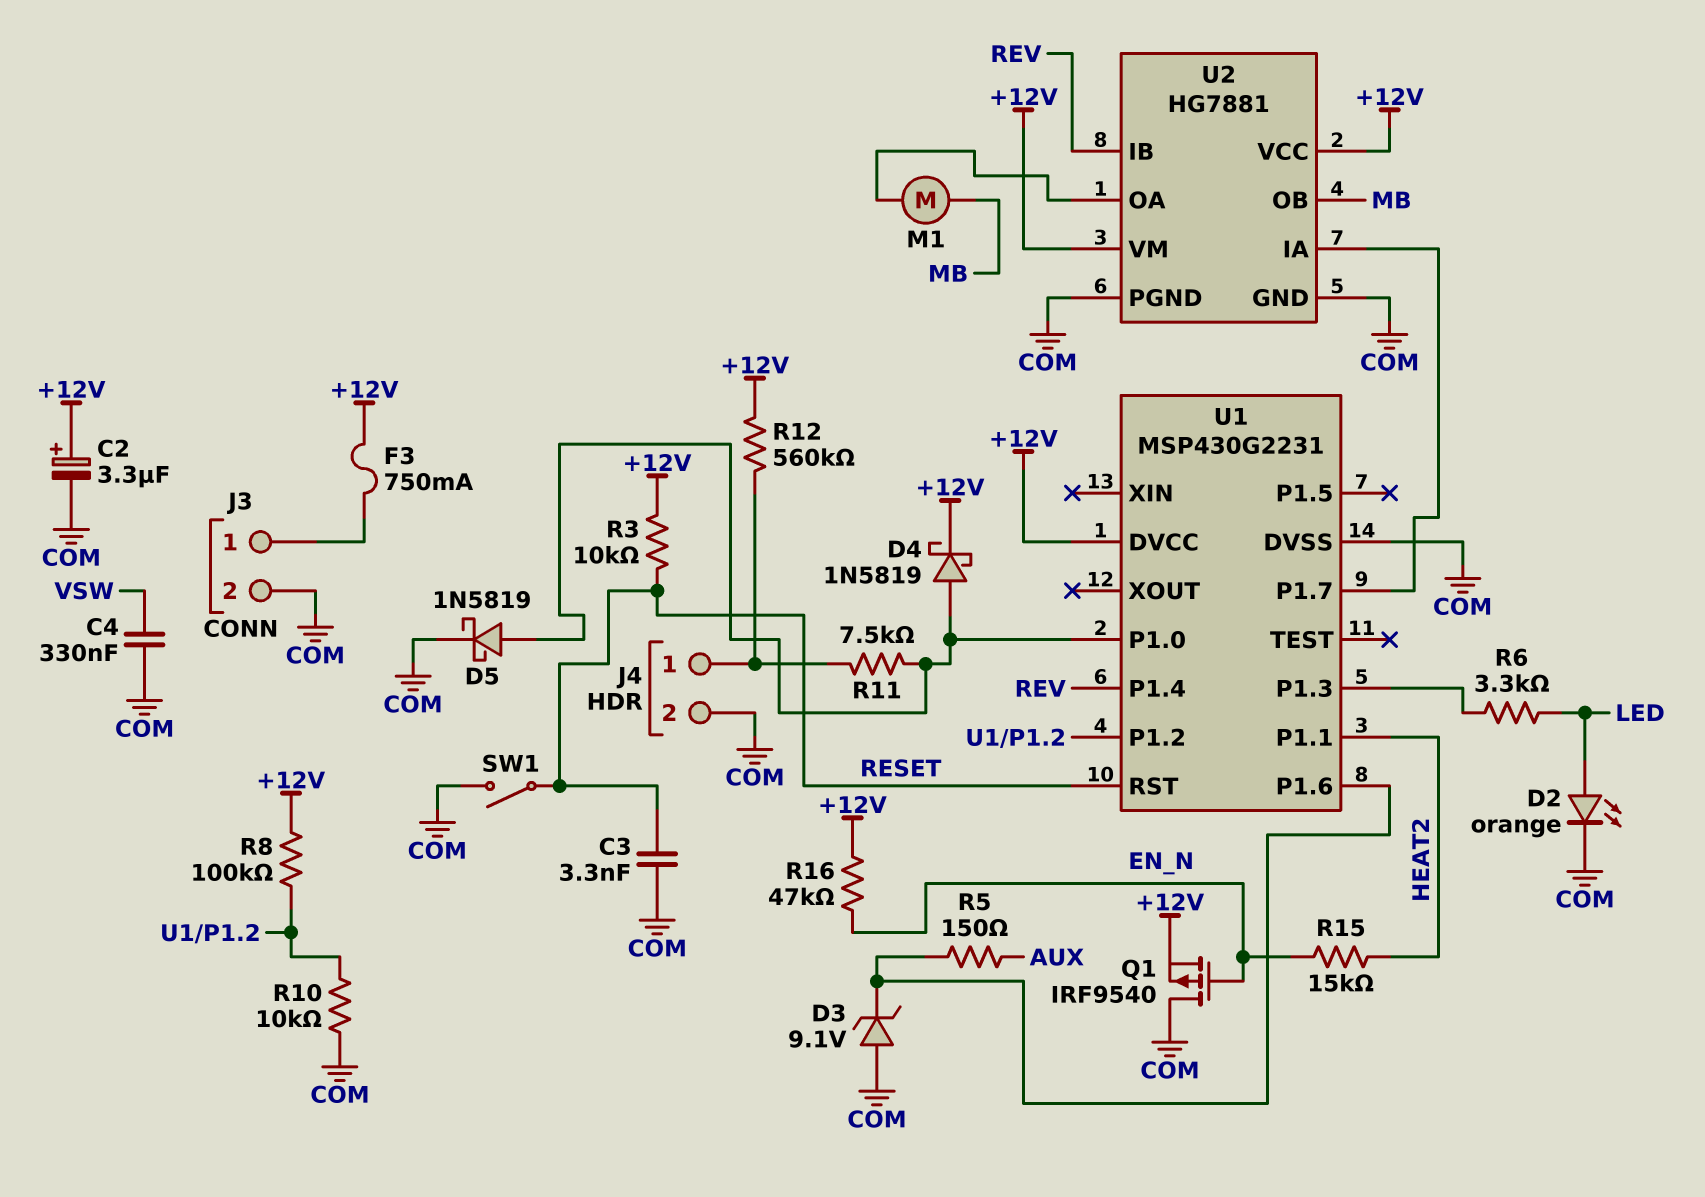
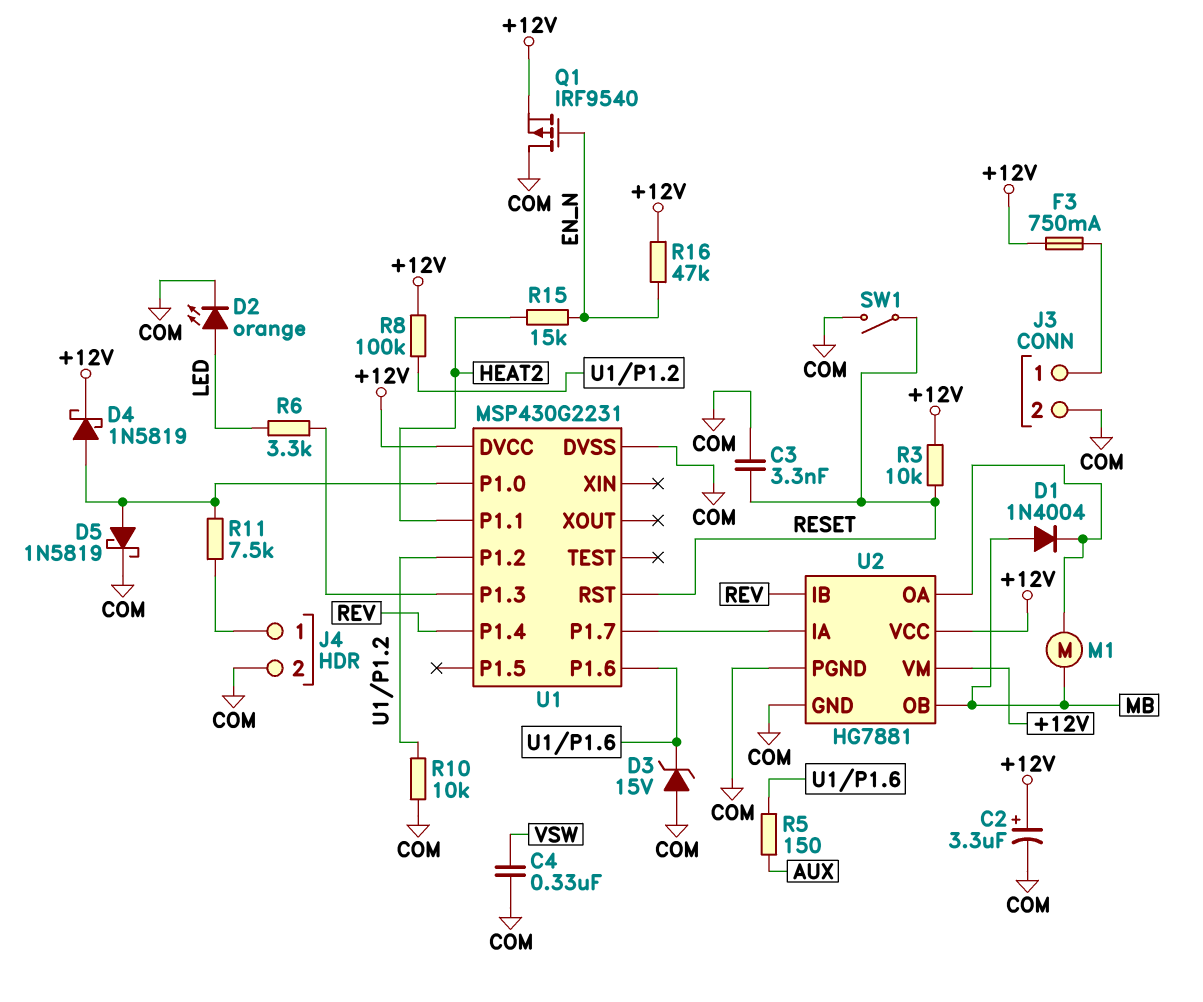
D1: none -> diode 1N4004 (A MB, K U2/OA)
D3: zener 9.1V (A COM, K U1/P1.6) -> zener 15V (A COM, K U1/P1.6)
R12: 560k (+12V, J4/1) -> none

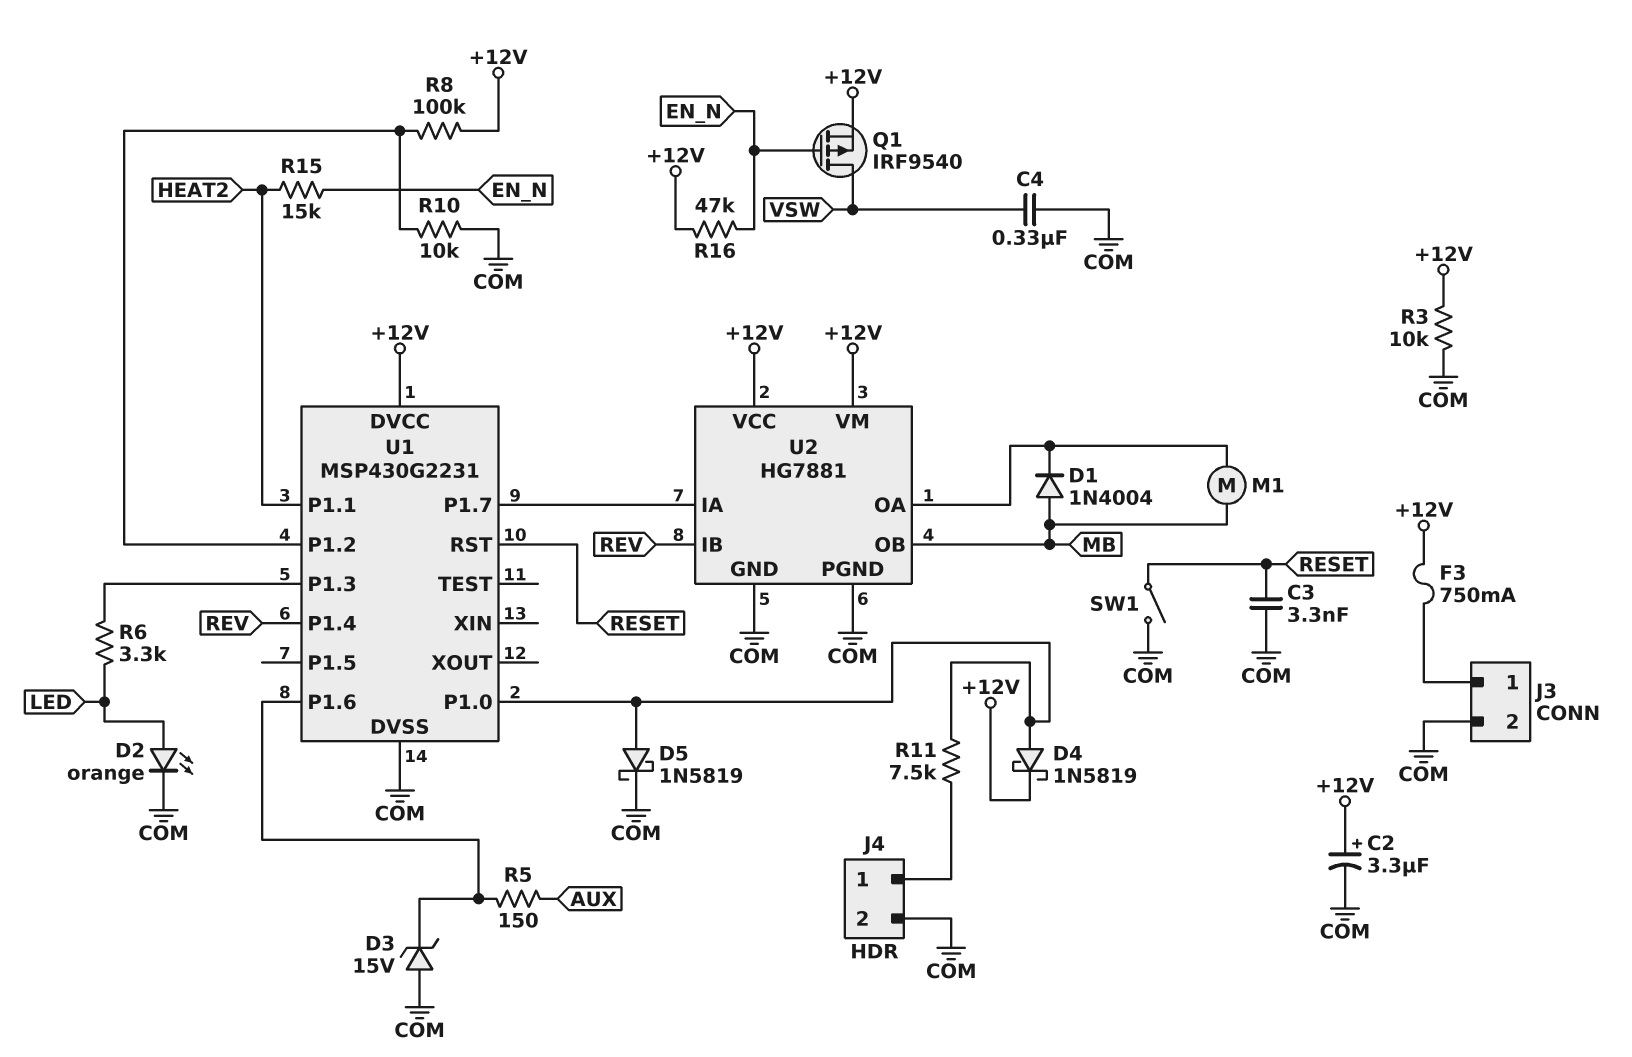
Q1: PMOS IRF9540 (G EN_N, D COM, S +12V) -> PMOS IRF9540 (G EN_N, D VSW, S +12V)
R3: 10k (+12V, RESET) -> 10k (+12V, COM)

